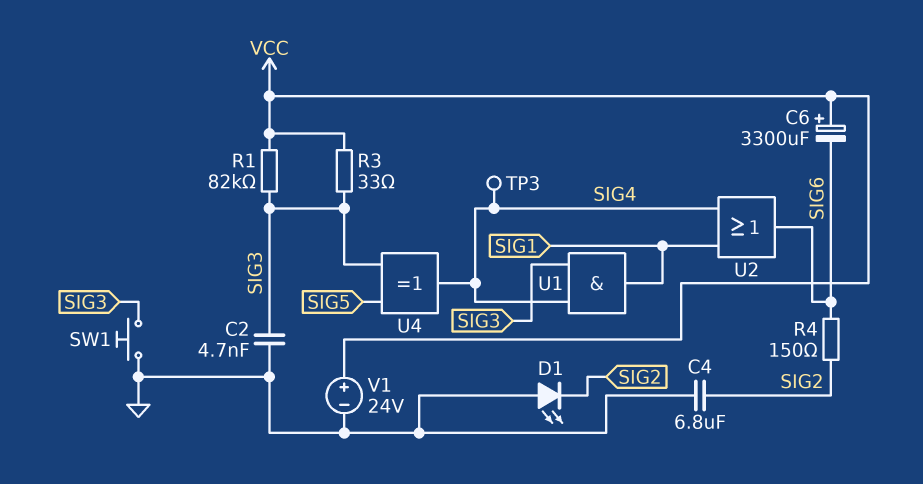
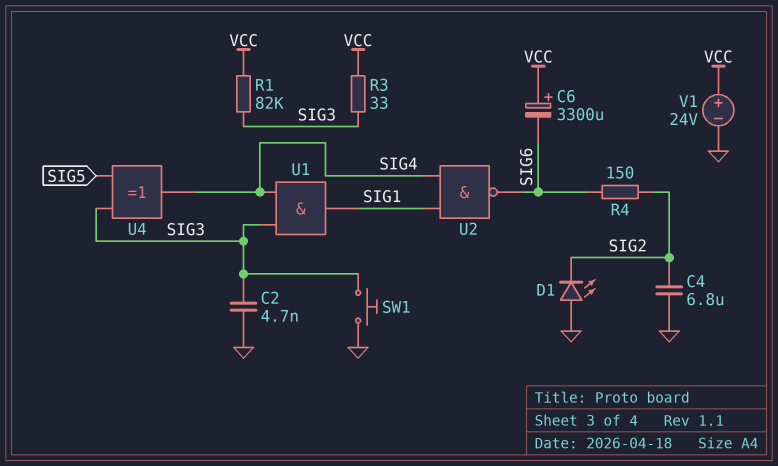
TP3: test point (SIG4) -> none
U2: OR (in SIG1, in SIG4, out SIG6) -> NAND (in SIG1, in SIG4, out SIG6)

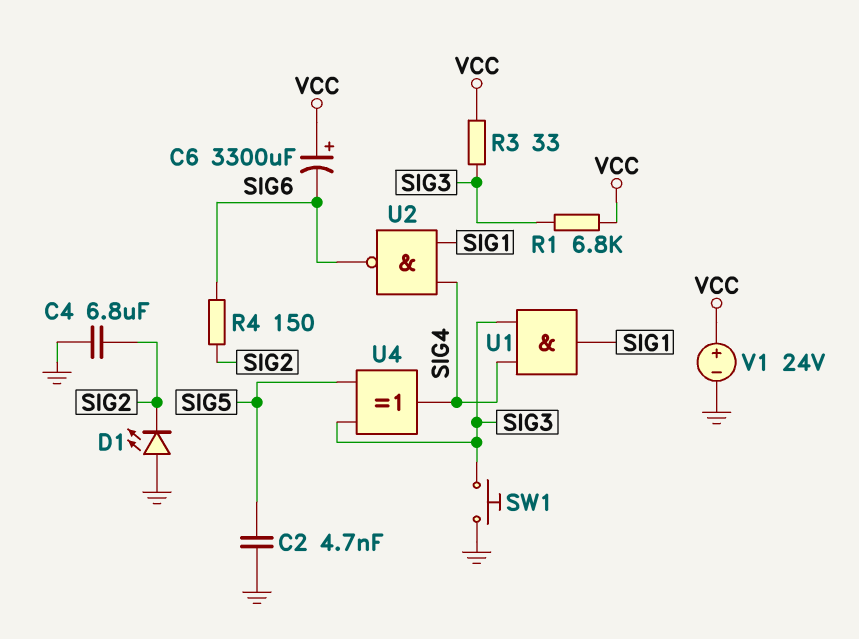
C2: 4.7nF (GND, SIG3) -> 4.7nF (GND, SIG5)
R1: 82k (SIG3, VCC) -> 6.8k (SIG3, VCC)

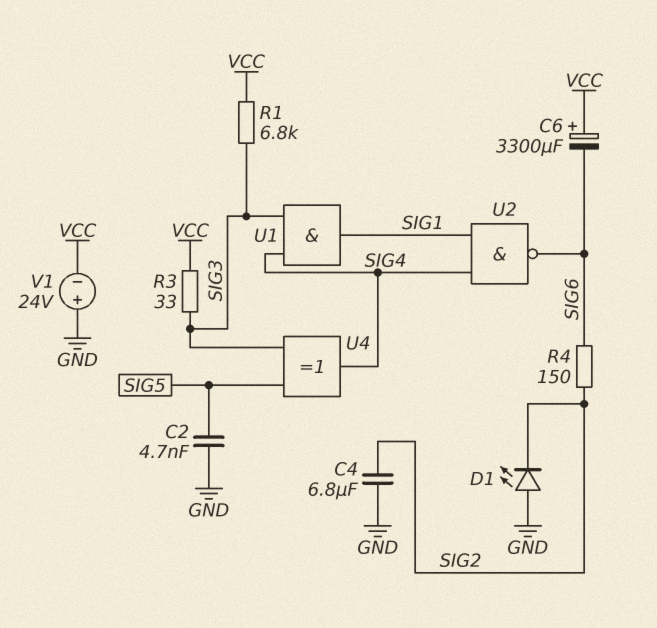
SW1: button (GND, SIG3) -> none
V1: 24V (plus VCC, minus GND) -> 24V (plus GND, minus VCC)

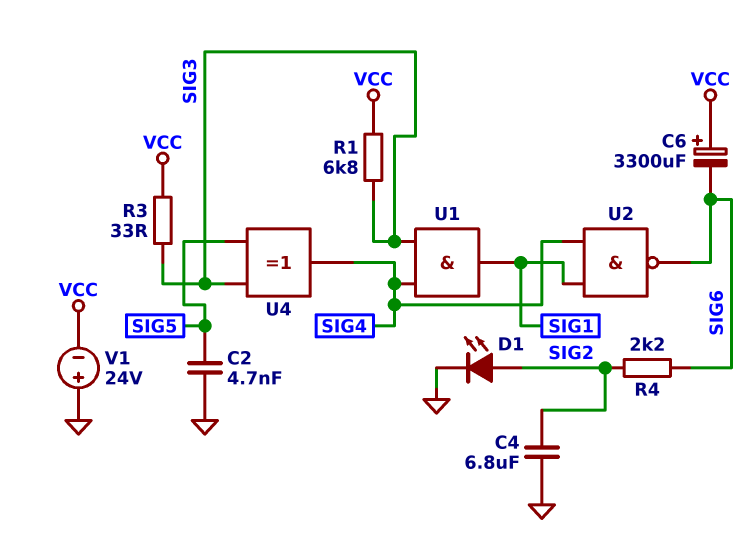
D1: LED (A GND, K SIG2) -> LED (A SIG2, K GND)
R4: 150 (SIG2, SIG6) -> 2.2k (SIG2, SIG6)

